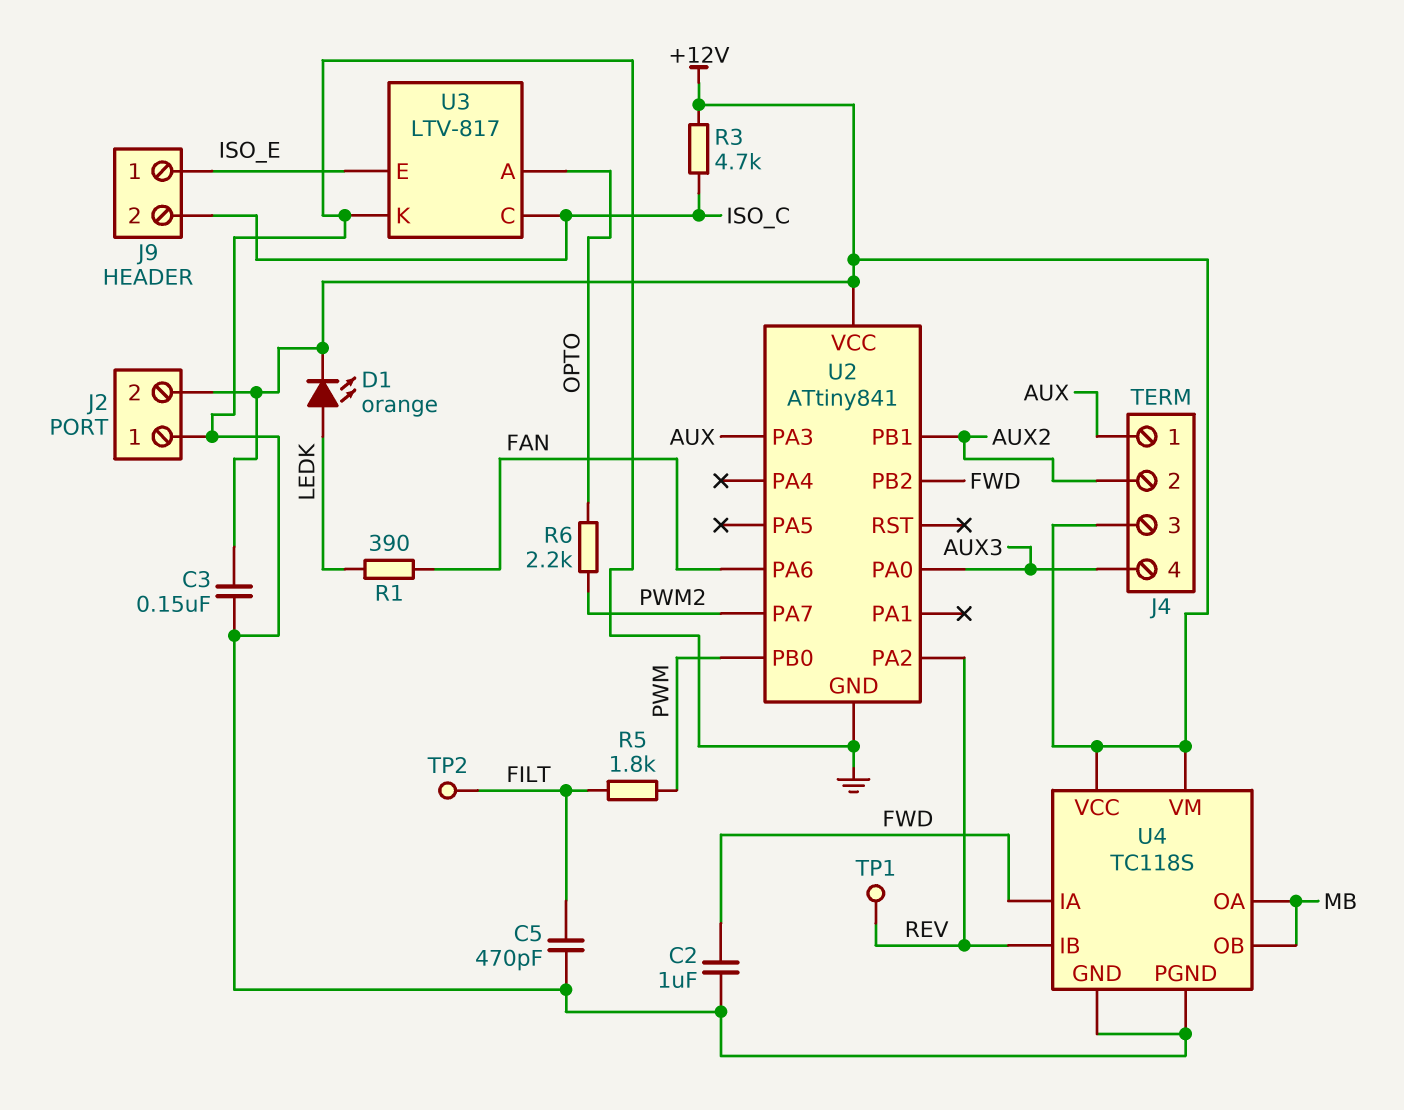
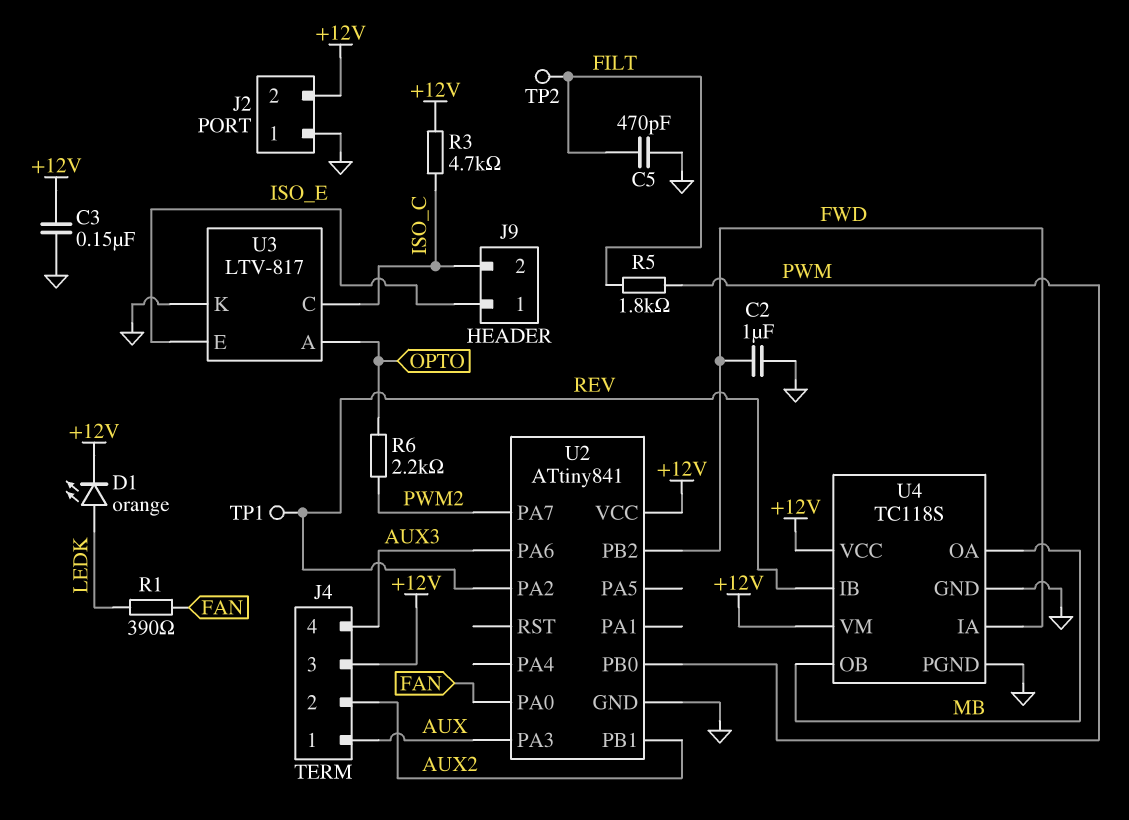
U2 pin PA0: AUX3 -> FAN
U2 pin PA6: FAN -> AUX3

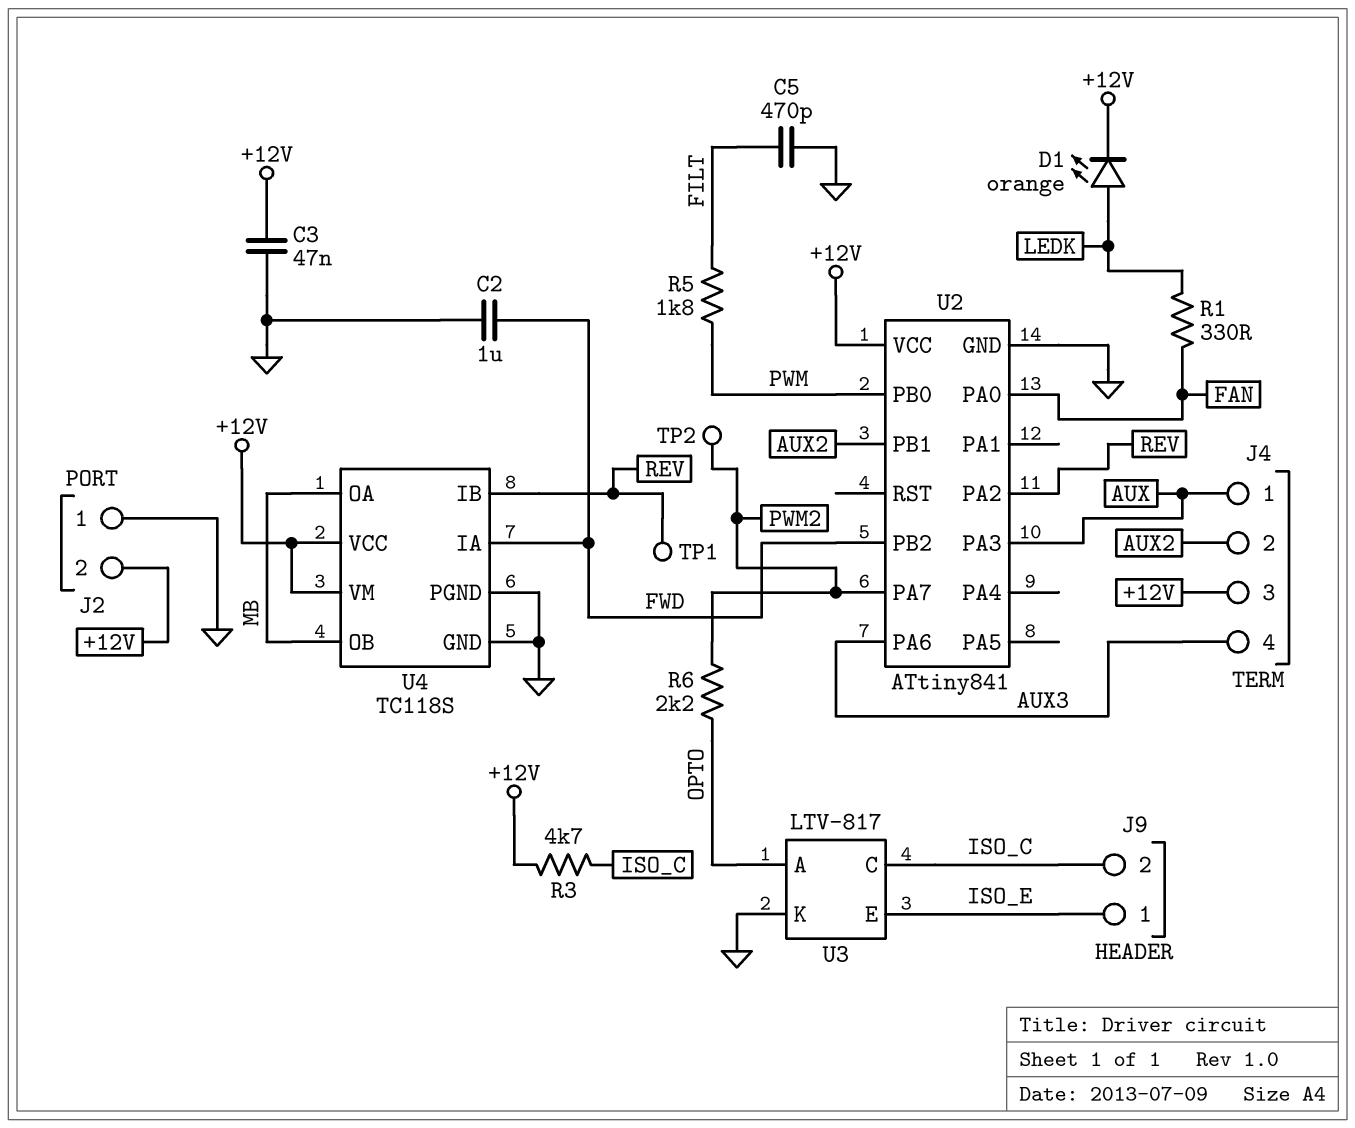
C3: 150nF (+12V, GND) -> 47nF (+12V, GND)
R1: 390 (FAN, LEDK) -> 330 (FAN, LEDK)
TP2: test point (FILT) -> test point (PWM2)

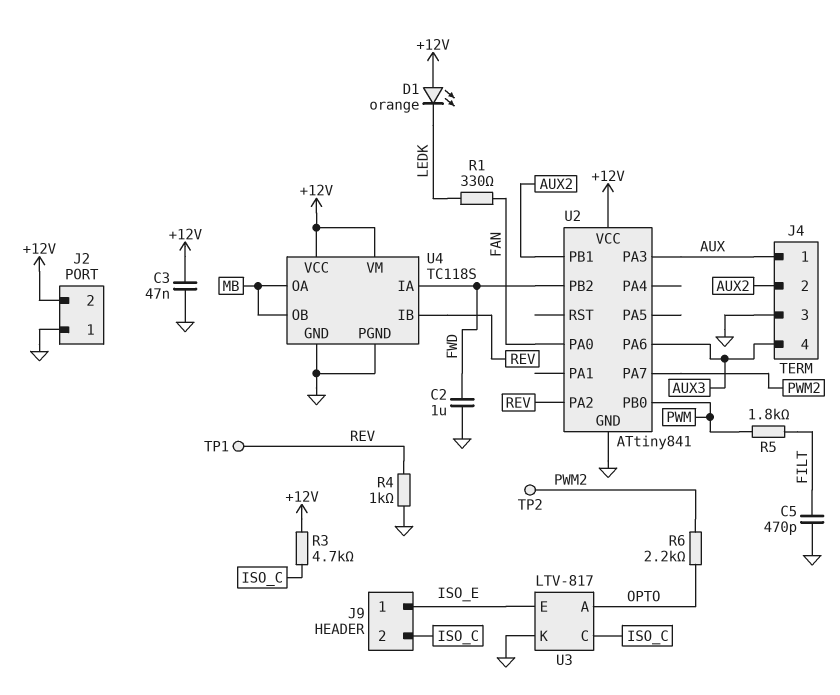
D1: LED orange (A LEDK, K +12V) -> LED orange (A +12V, K LEDK)
J4 pin 3: +12V -> GND
R4: none -> 1k (GND, REV)

